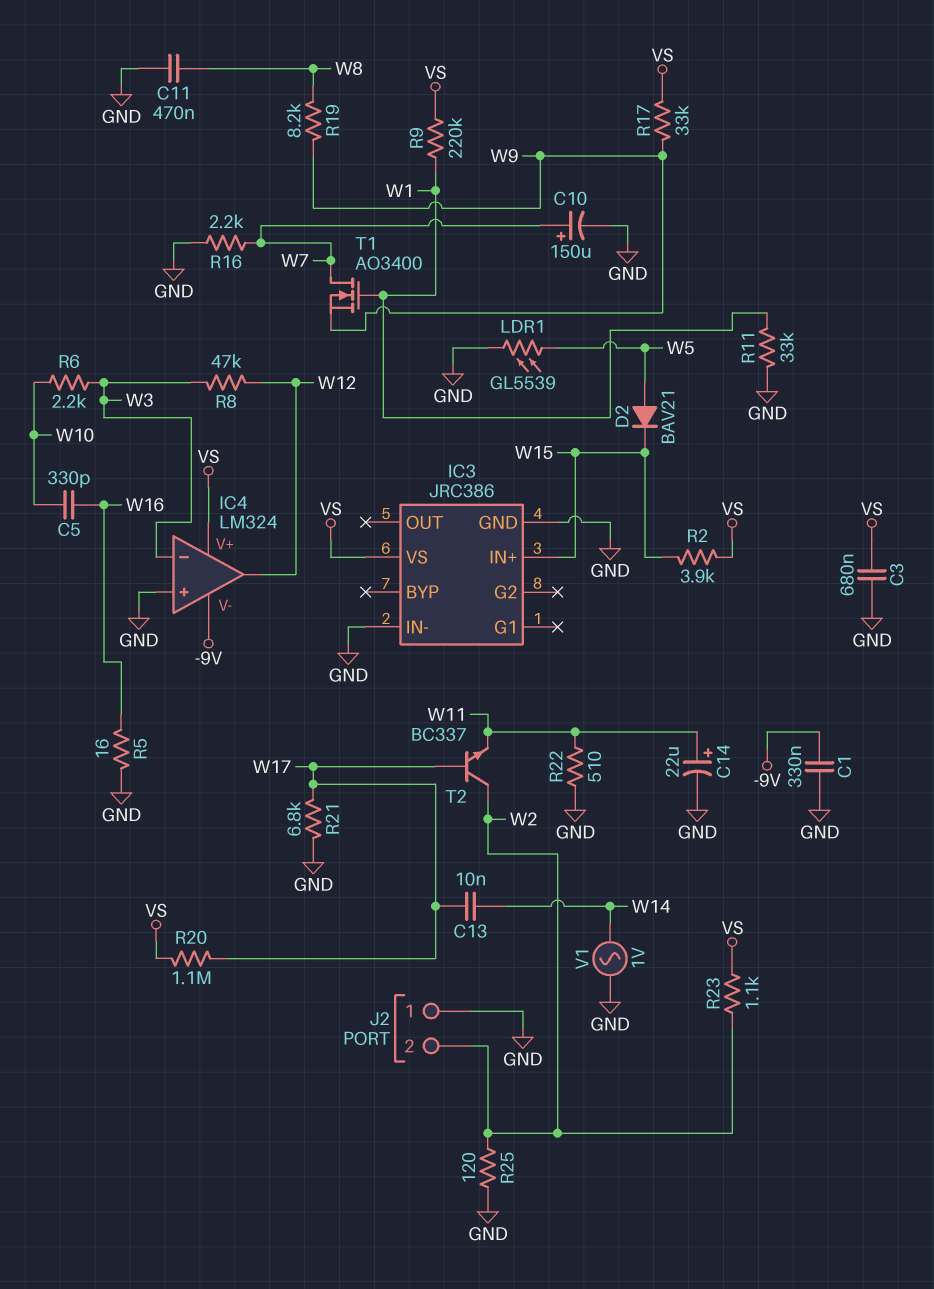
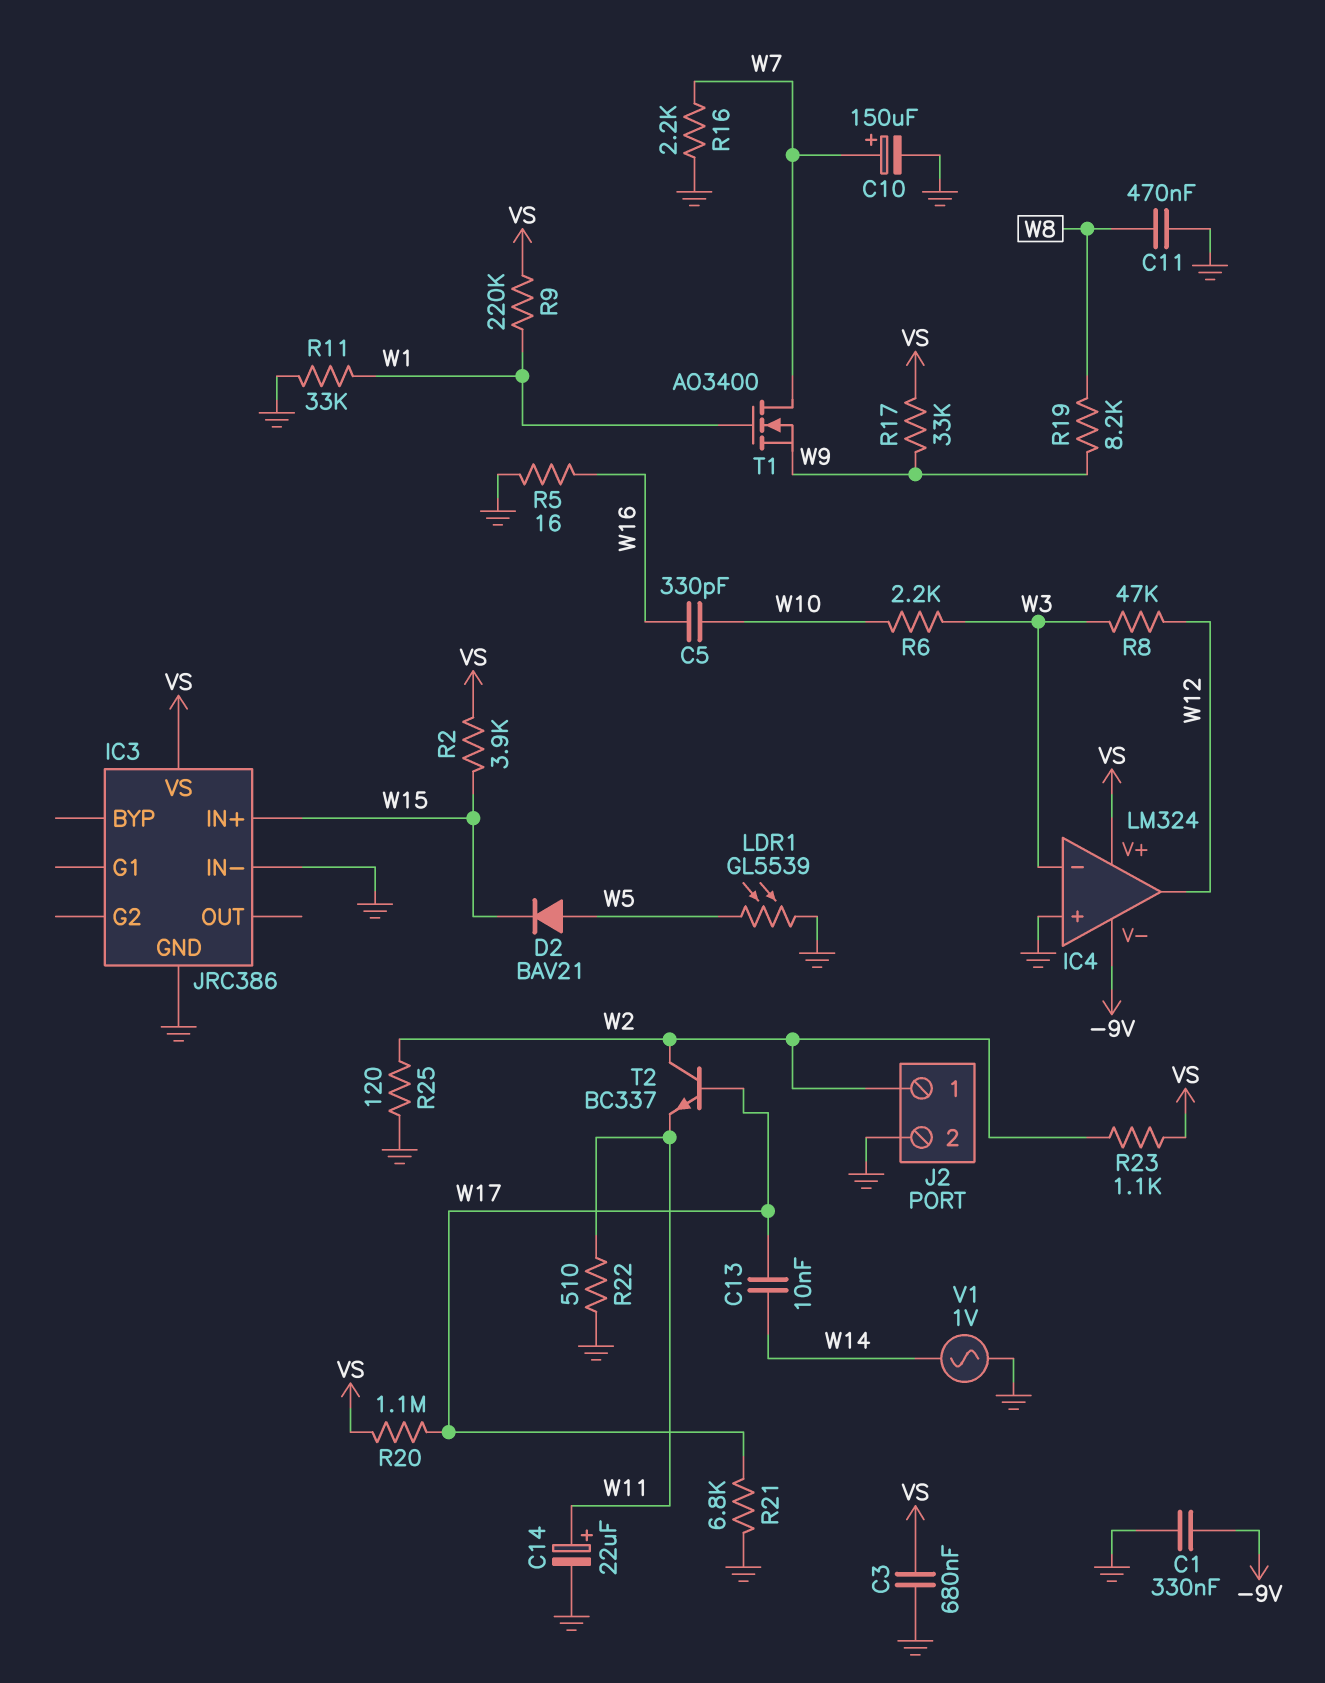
J2 pin 1: GND -> W2
J2 pin 2: W2 -> GND

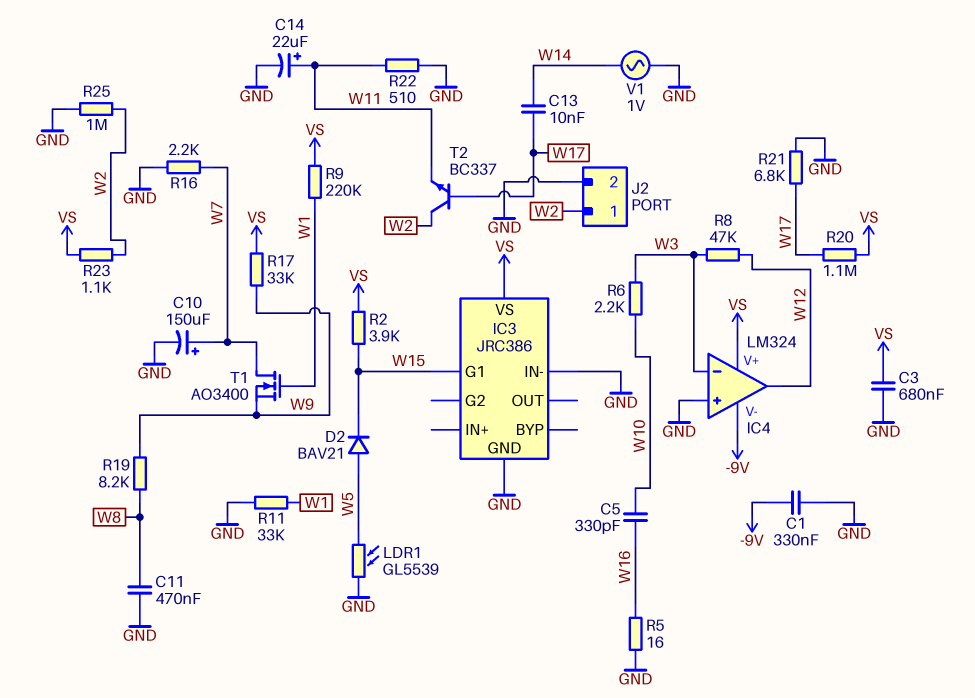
IC3 pin G1: none -> W15
IC3 pin IN+: W15 -> none
R25: 120 (GND, W2) -> 1M (GND, W2)

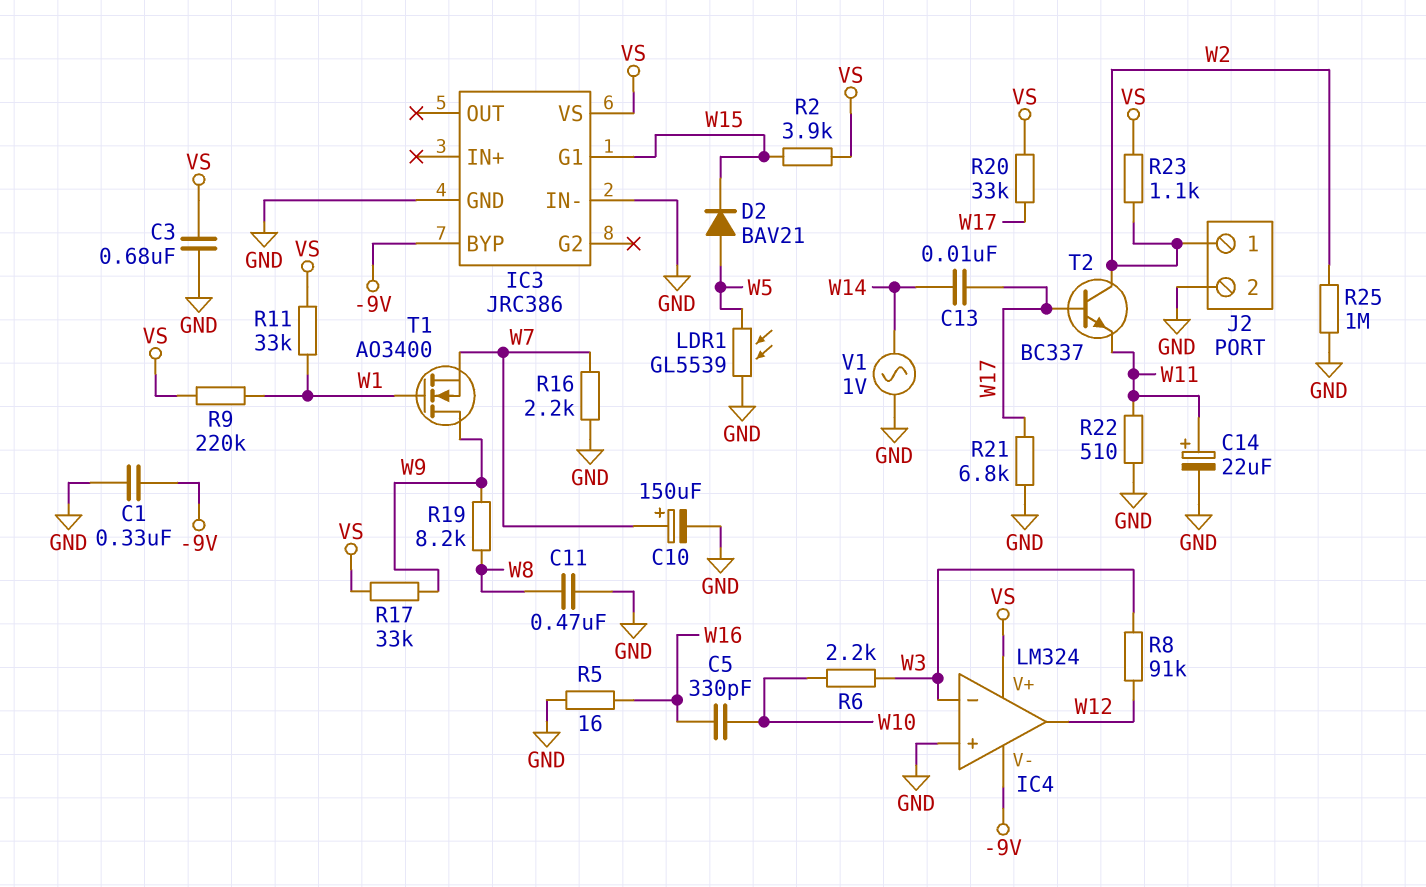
IC3 pin BYP: none -> -9V
R8: 47k (W3, W12) -> 91k (W3, W12)
R11: 33k (GND, W1) -> 33k (VS, W1)
R20: 1.1M (VS, W17) -> 33k (VS, W17)
T1: NMOS AO3400 (G W1, D W7, S W9) -> NMOS AO3400 (G W1, D W9, S W7)

